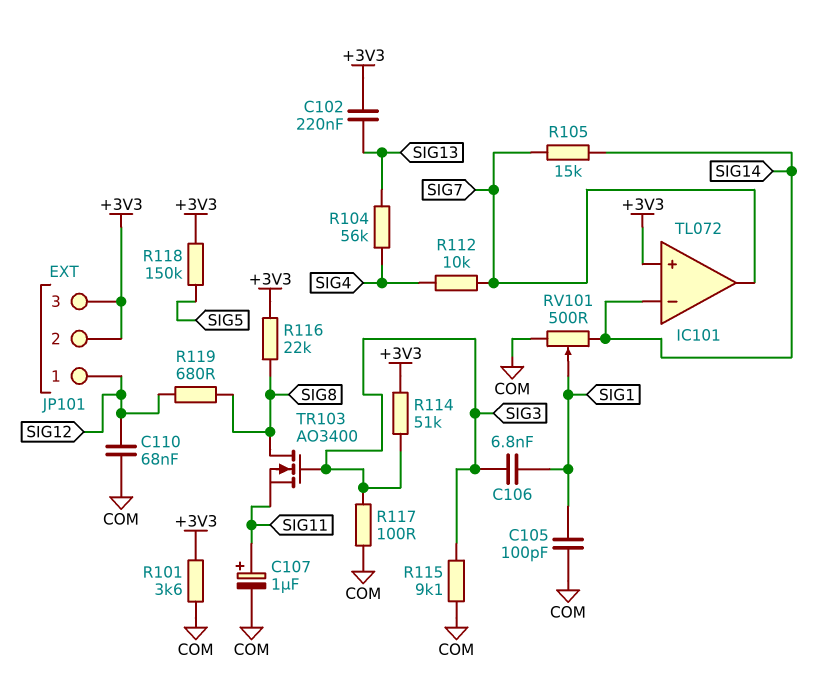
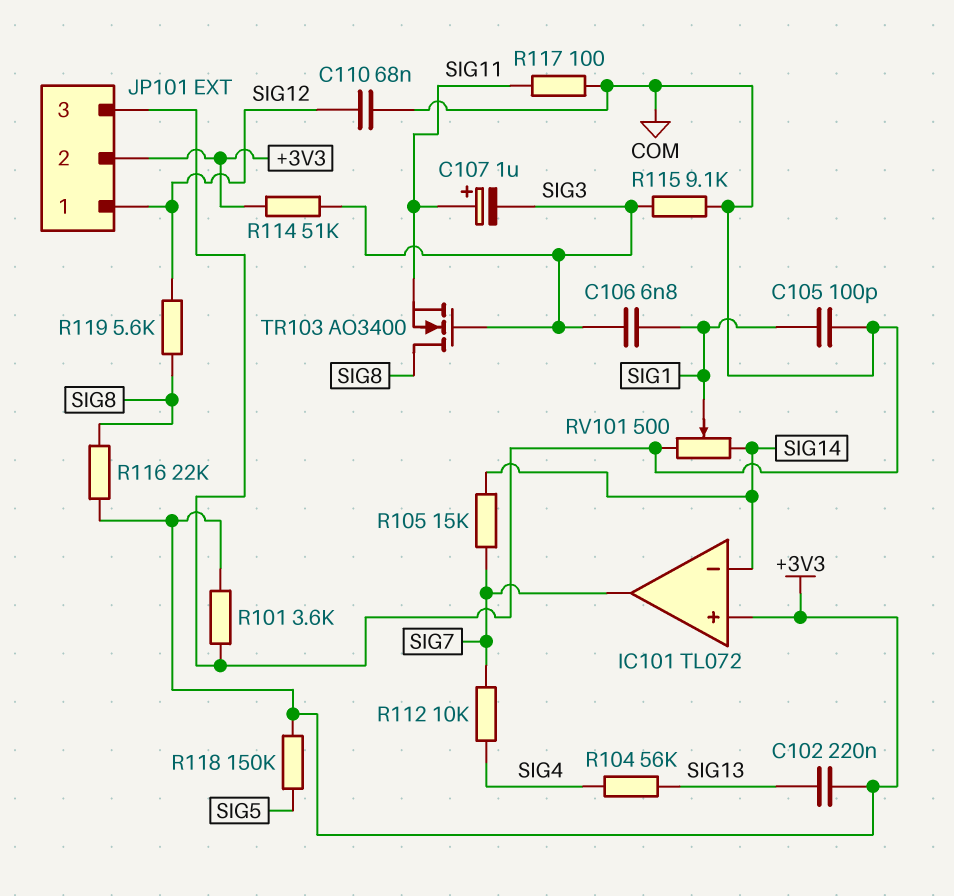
C107: 1uF (plus SIG11, minus COM) -> 1uF (plus SIG11, minus SIG3)
JP101 pin 3: +3V3 -> COM
R117: 100 (COM, SIG3) -> 100 (COM, SIG11)
R119: 680 (SIG8, SIG12) -> 5.6k (SIG8, SIG12)

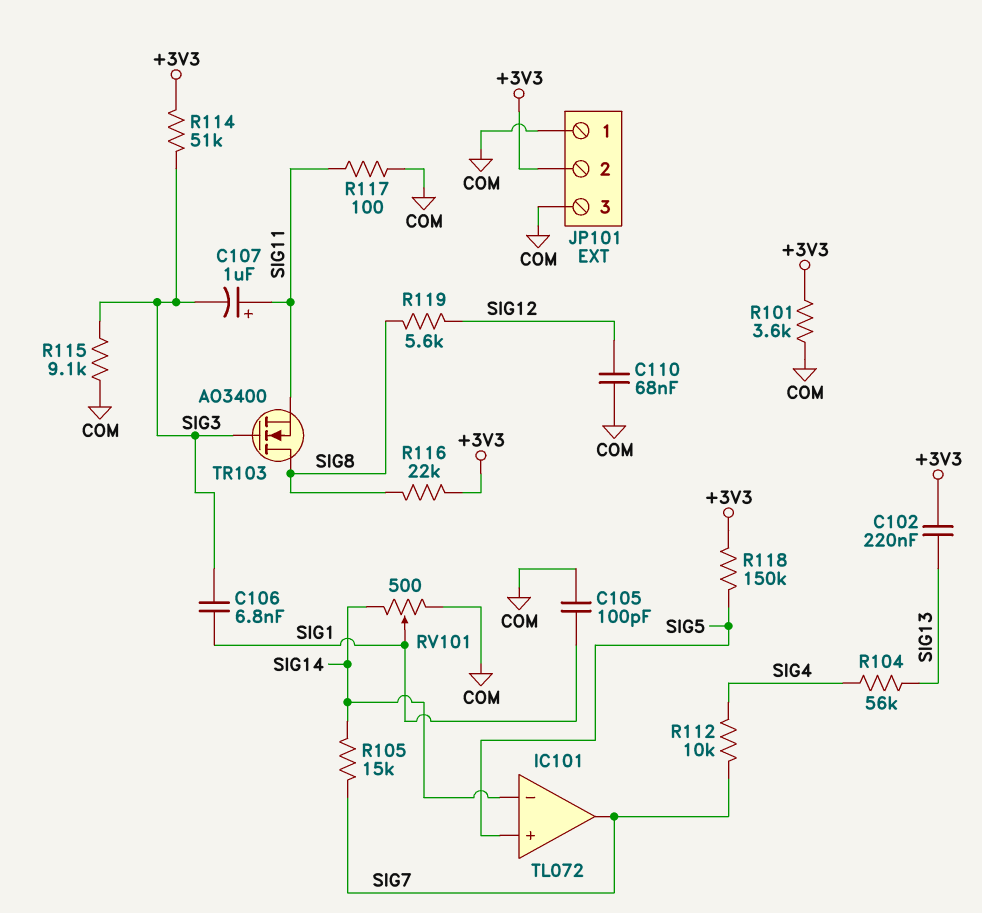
IC101 pin in+: +3V3 -> SIG5
JP101 pin 1: SIG12 -> COM

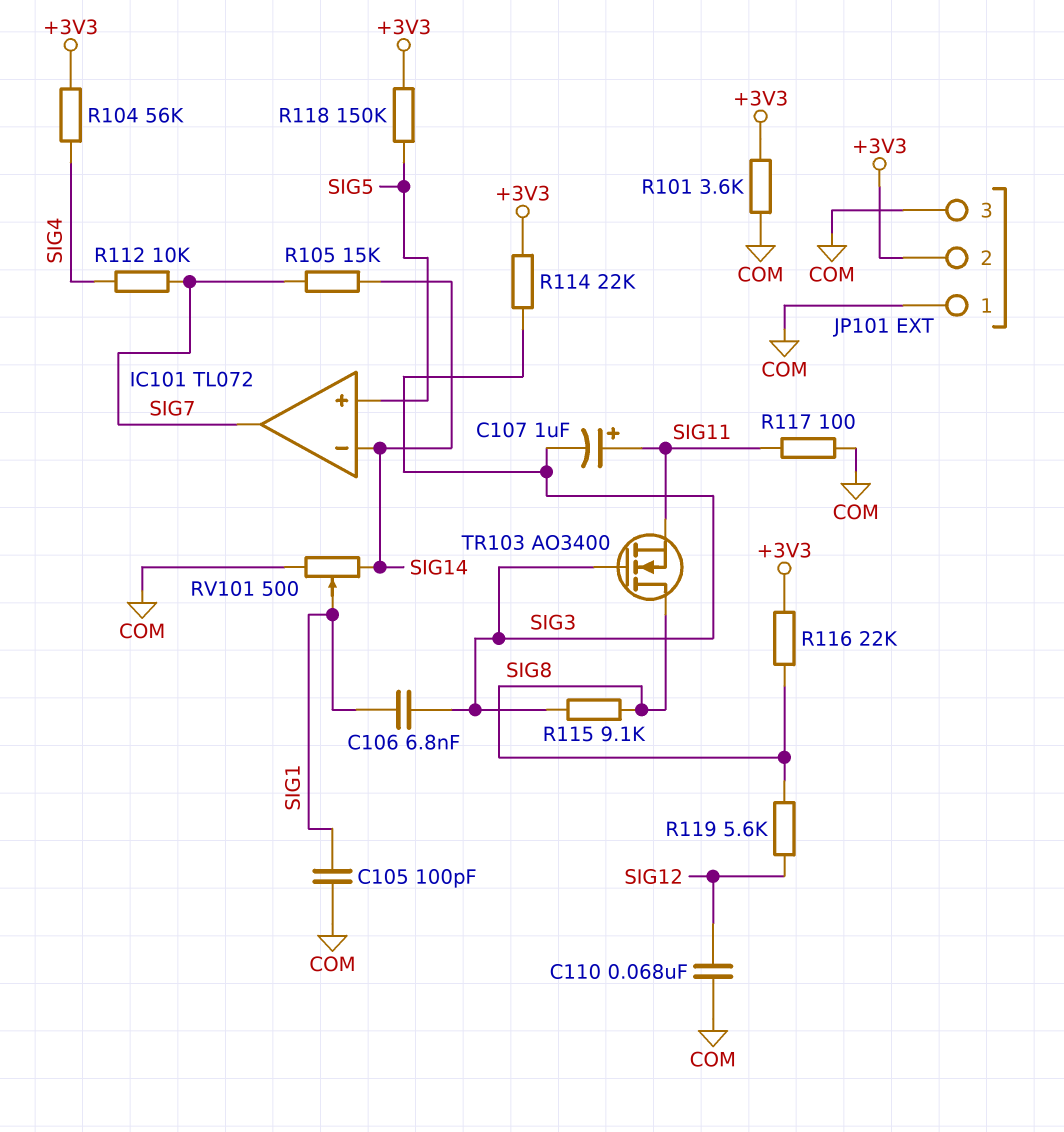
C102: 220nF (+3V3, SIG13) -> none
R104: 56k (SIG4, SIG13) -> 56k (+3V3, SIG4)
R114: 51k (+3V3, SIG3) -> 22k (+3V3, SIG3)
R115: 9.1k (COM, SIG3) -> 9.1k (SIG3, SIG8)

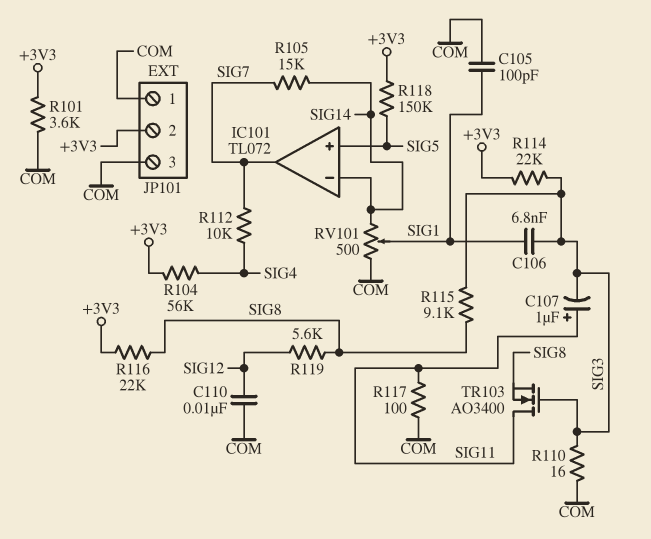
C110: 68nF (COM, SIG12) -> 10nF (COM, SIG12)
R110: none -> 16 (COM, SIG3)
TR103: NMOS AO3400 (G SIG3, D SIG8, S SIG11) -> NMOS AO3400 (G SIG3, D SIG11, S SIG8)

